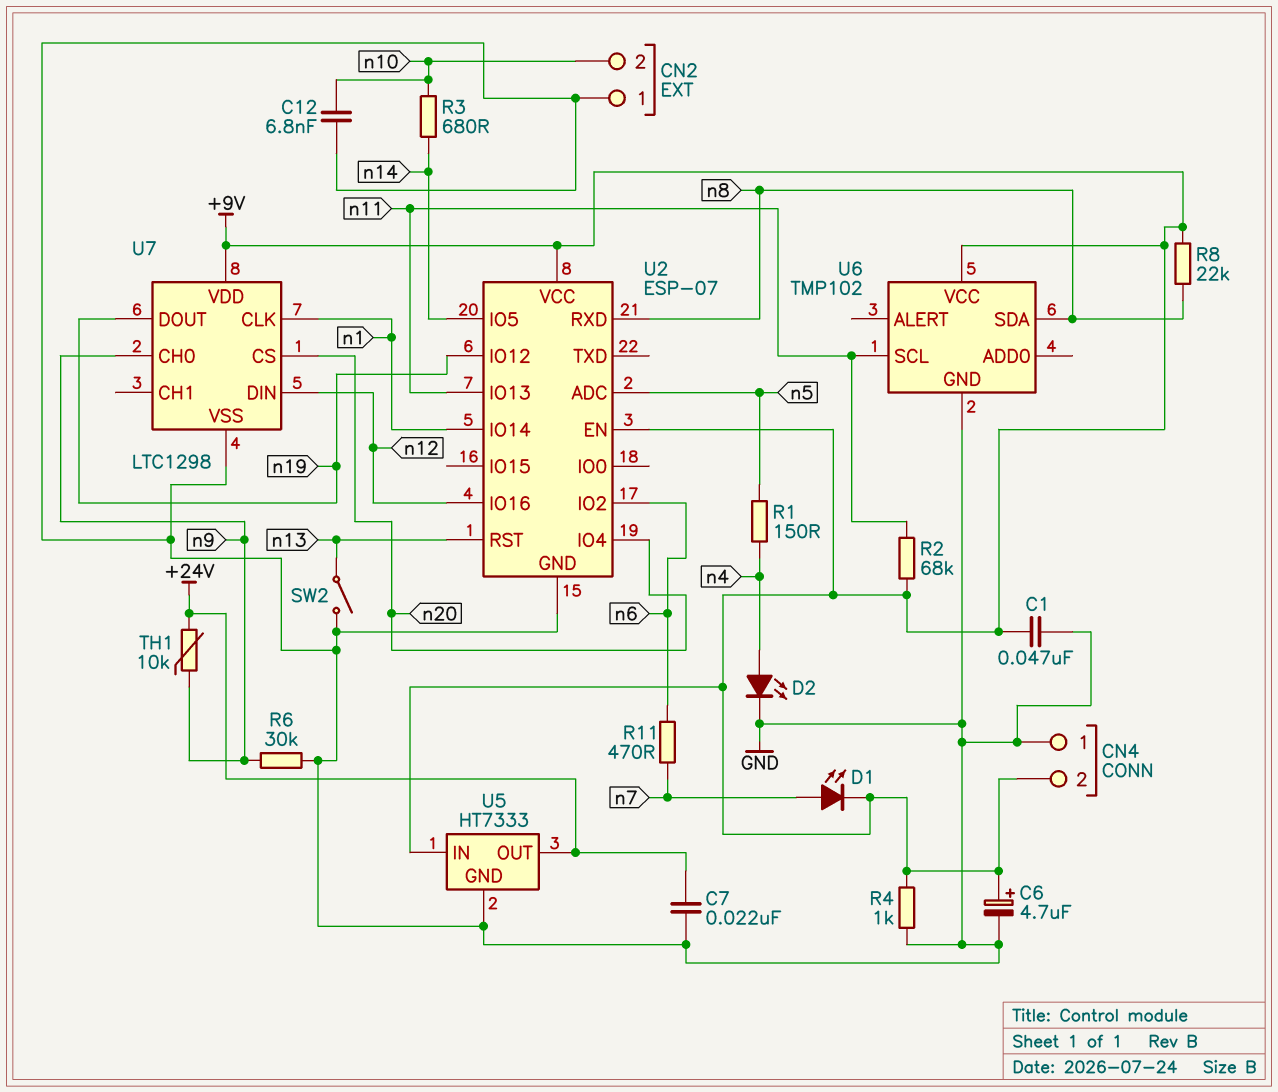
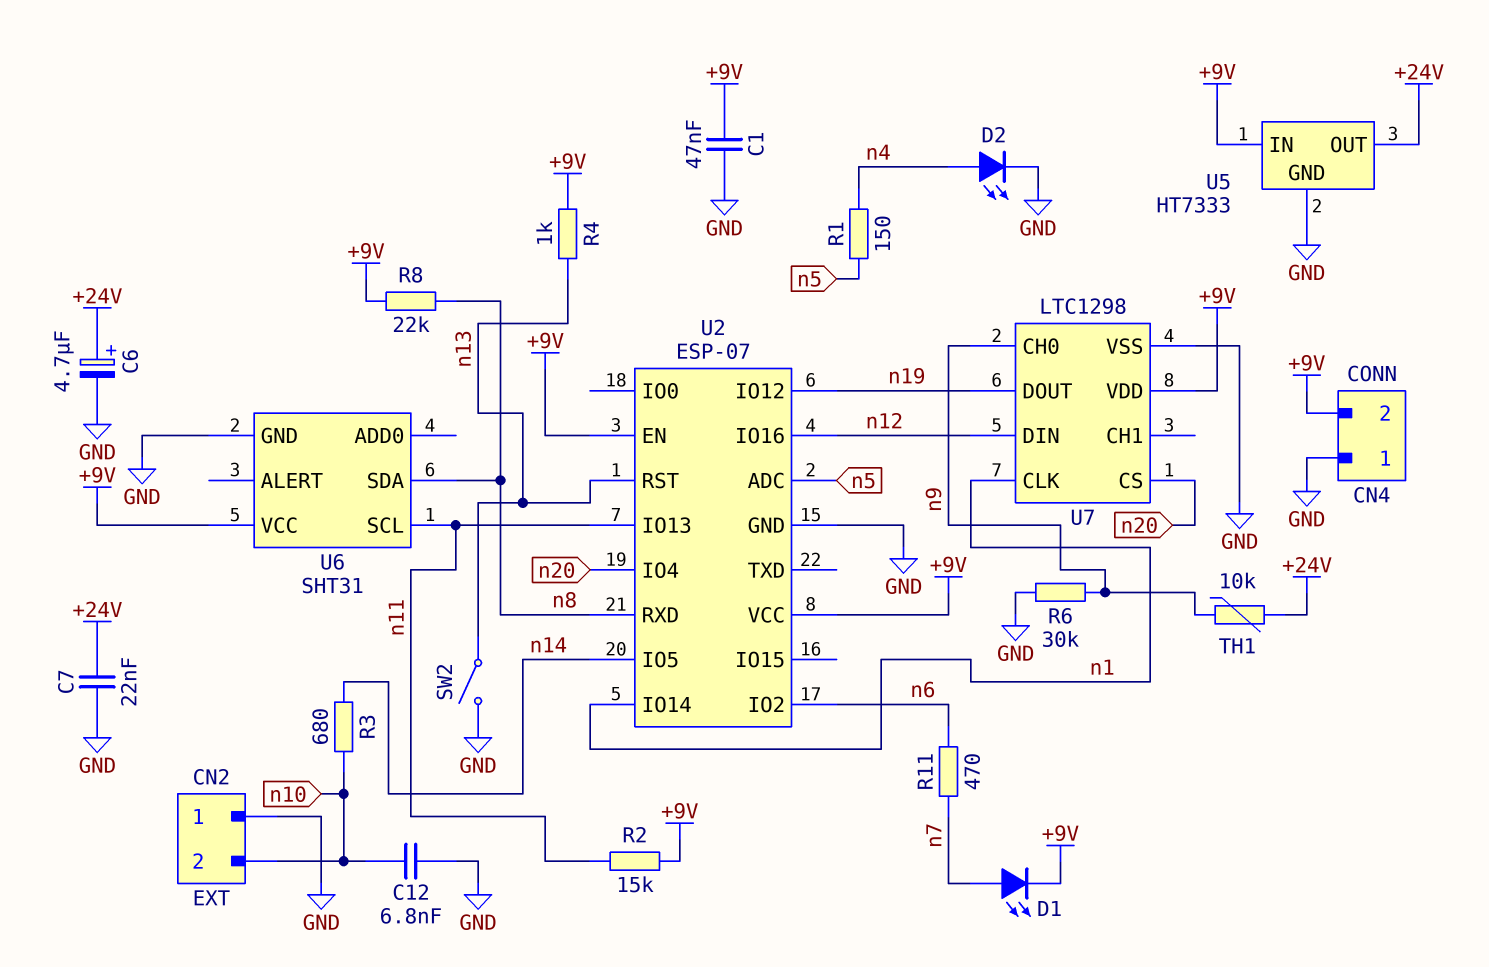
C6: 4.7uF (plus +9V, minus GND) -> 4.7uF (plus +24V, minus GND)
R2: 68k (+9V, n11) -> 15k (+9V, n11)
R4: 1k (+9V, GND) -> 1k (+9V, n13)
U6: TMP102 -> SHT31

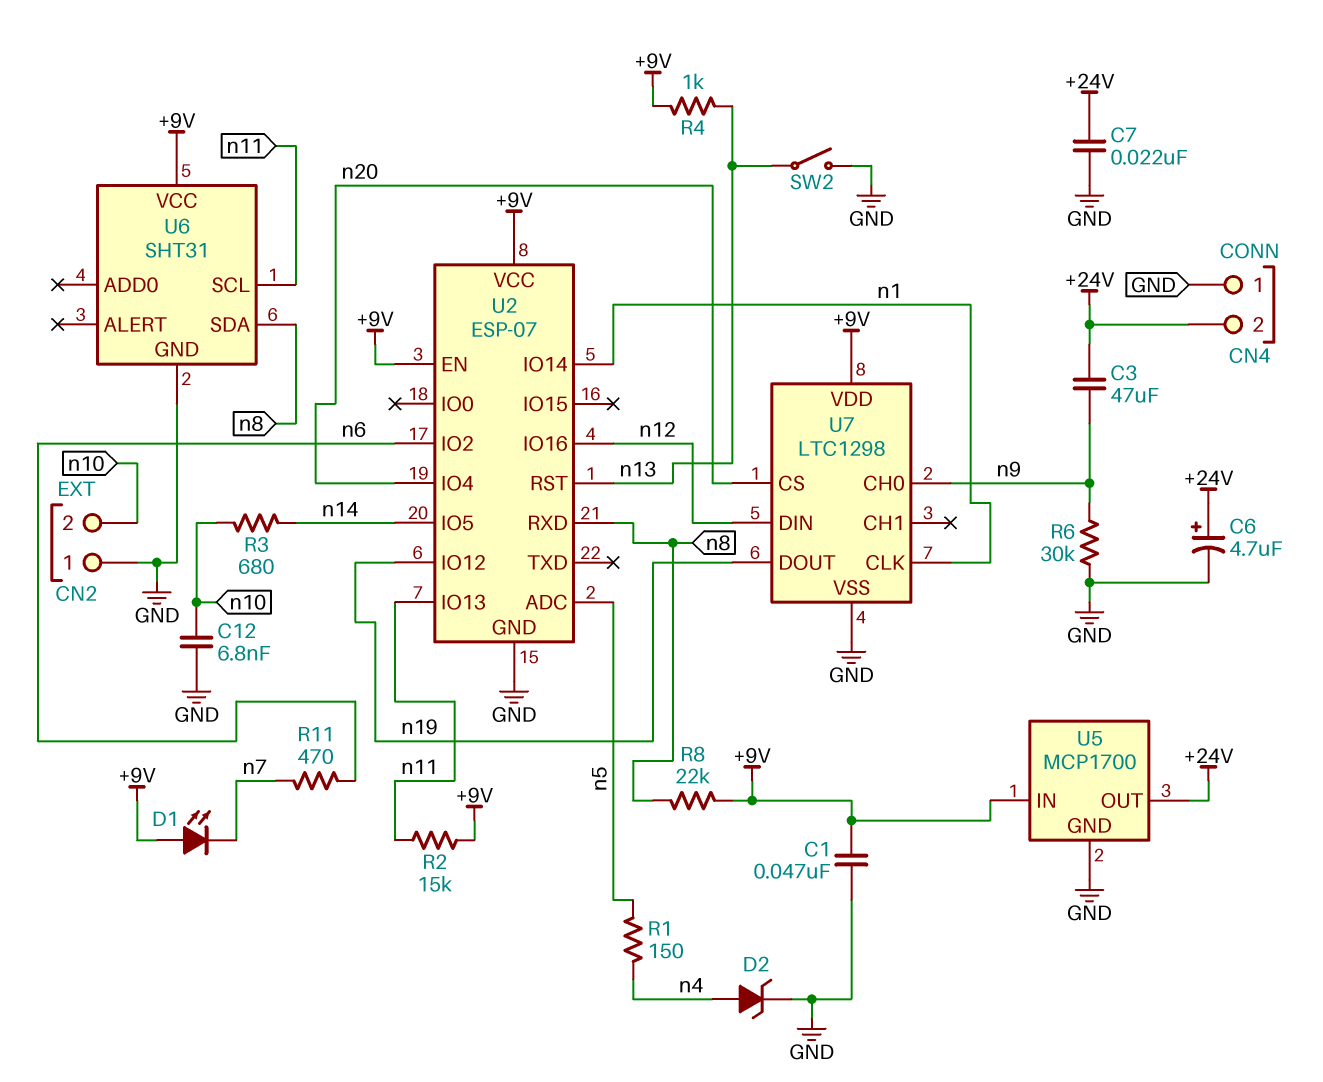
C3: none -> 47uF (+24V, n9)
CN4 pin 2: +9V -> +24V
D1: LED (A n7, K +9V) -> LED (A +9V, K n7)
D2: LED (A n4, K GND) -> zener (A n4, K GND)
TH1: 10k (+24V, n9) -> none
U5: HT7333 -> MCP1700

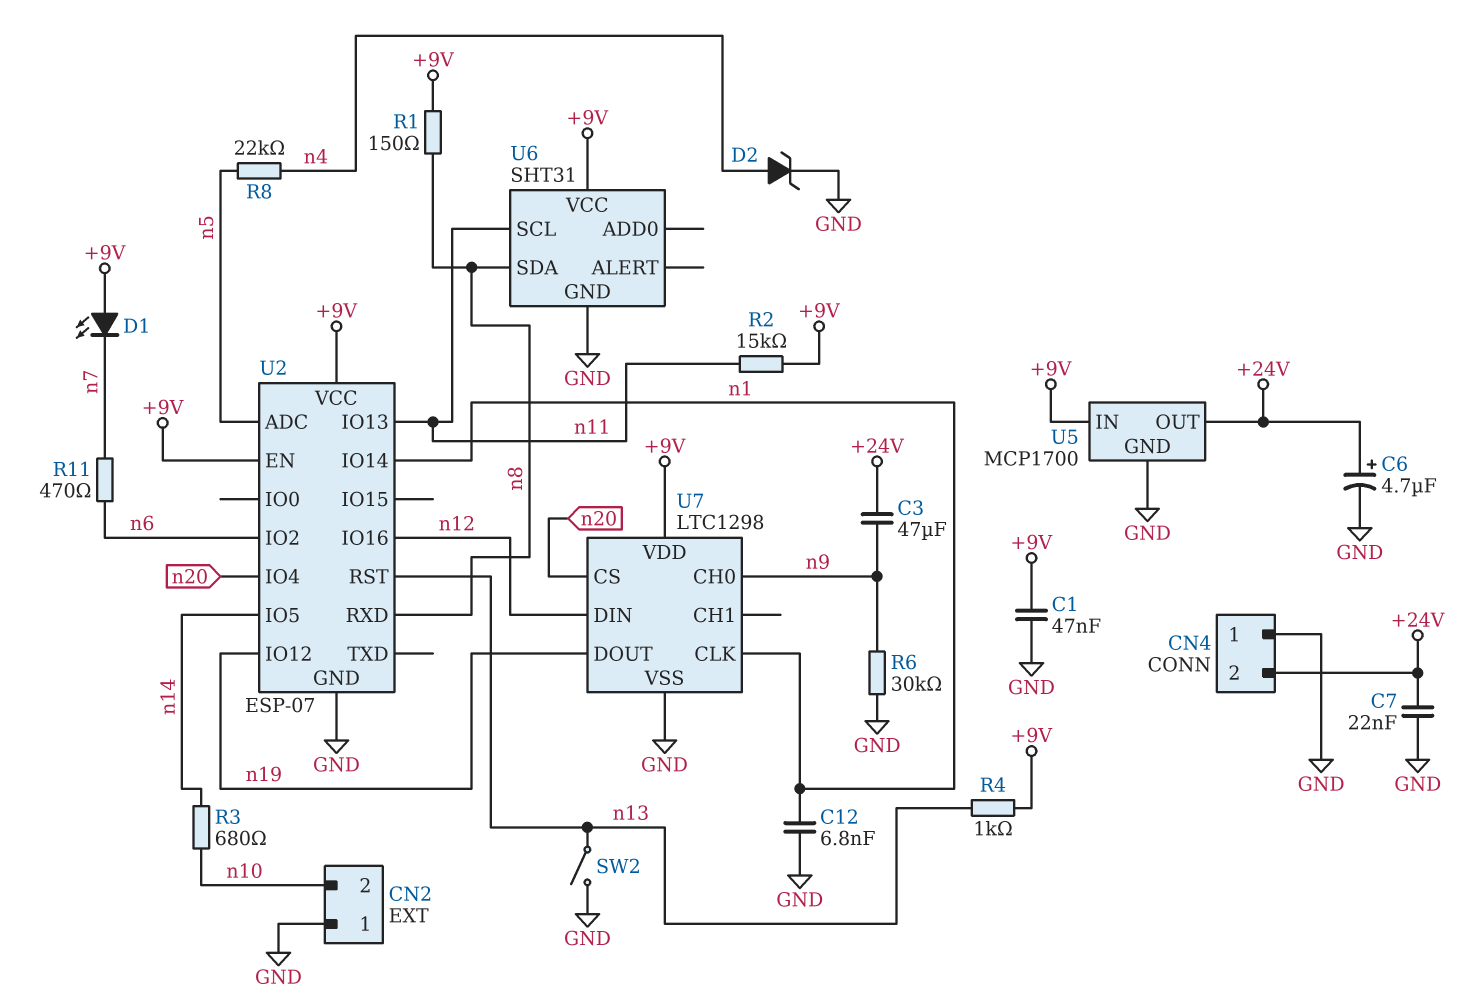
C12: 6.8nF (GND, n10) -> 6.8nF (GND, n1)
R1: 150 (n4, n5) -> 150 (+9V, n8)
R8: 22k (+9V, n8) -> 22k (n4, n5)

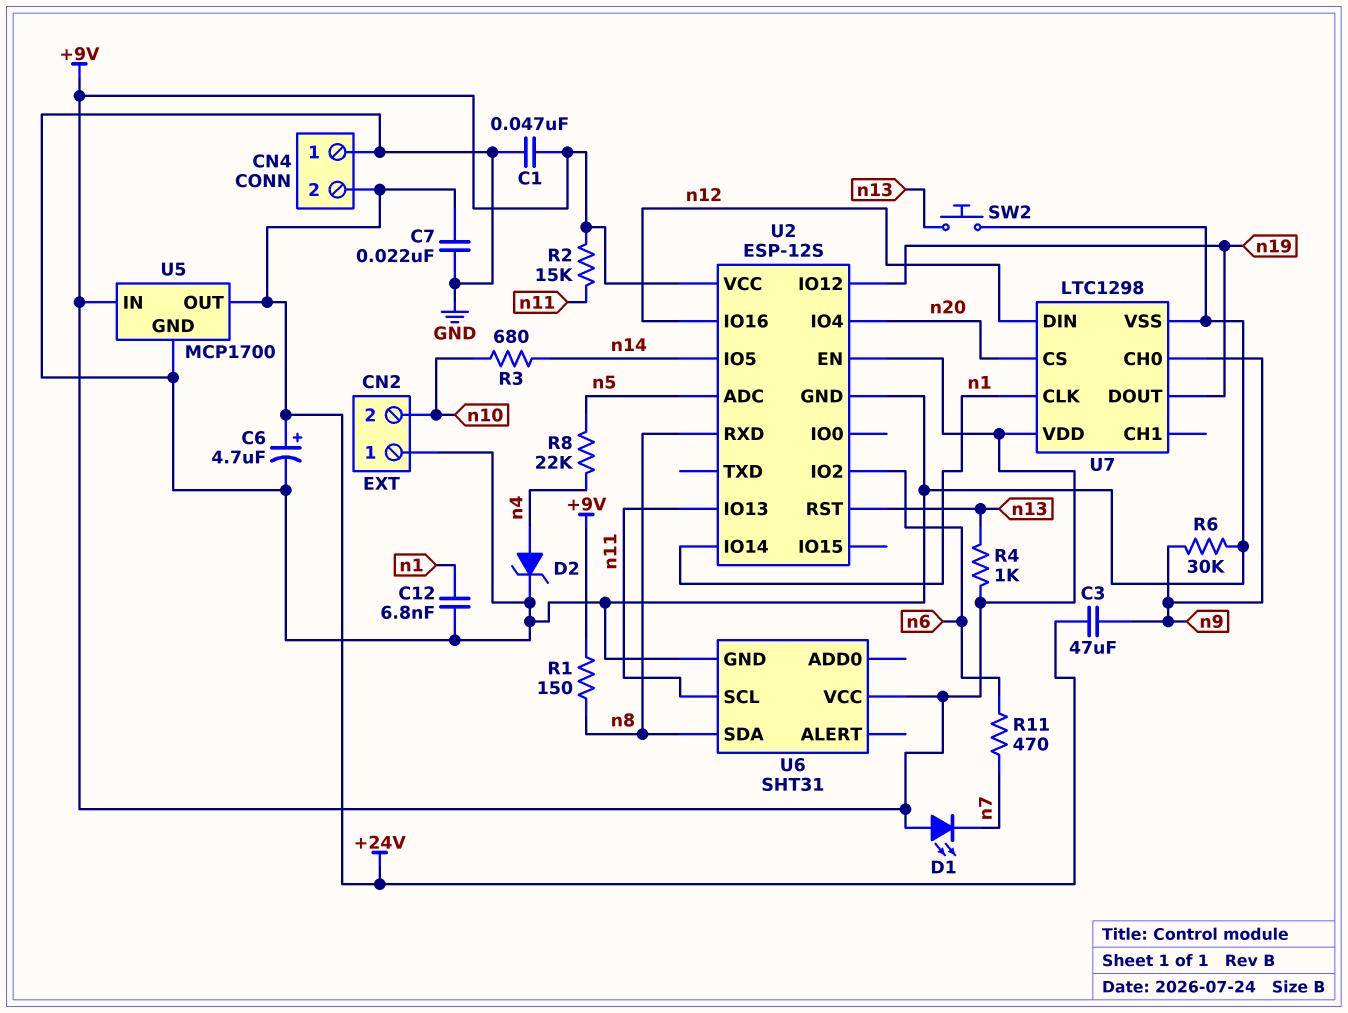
SW2: switch (GND, n13) -> button (GND, n13)
U2: ESP-07 -> ESP-12S

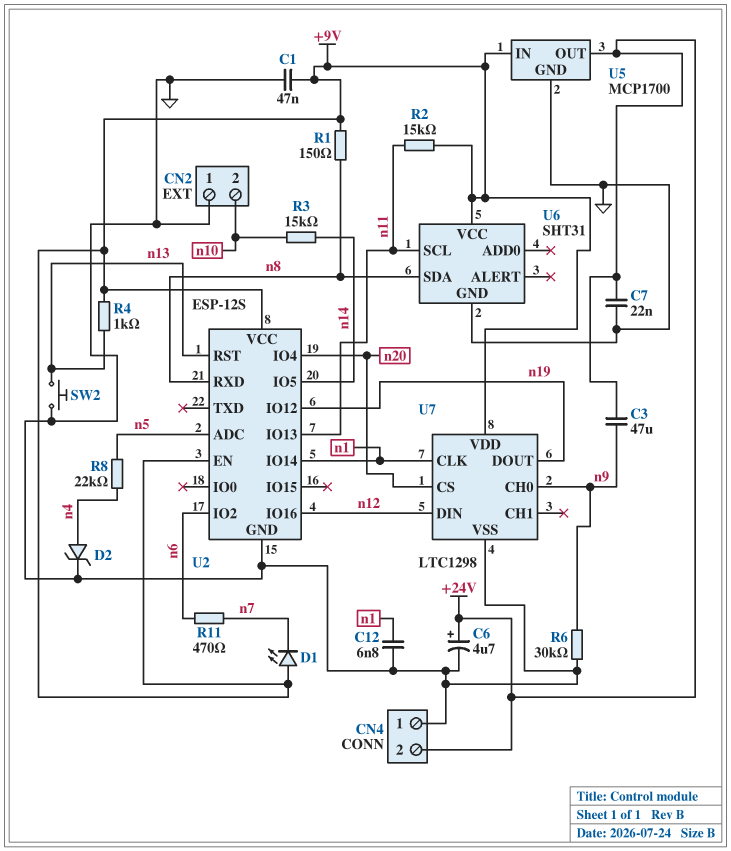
R3: 680 (n10, n14) -> 15k (n10, n14)

